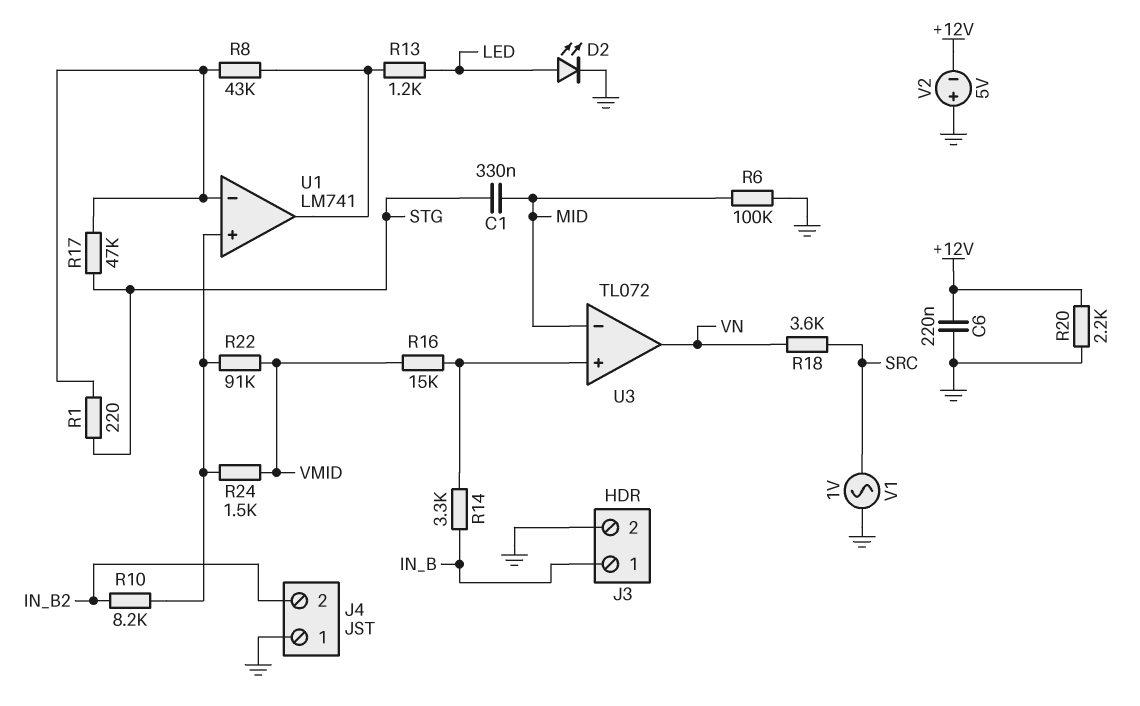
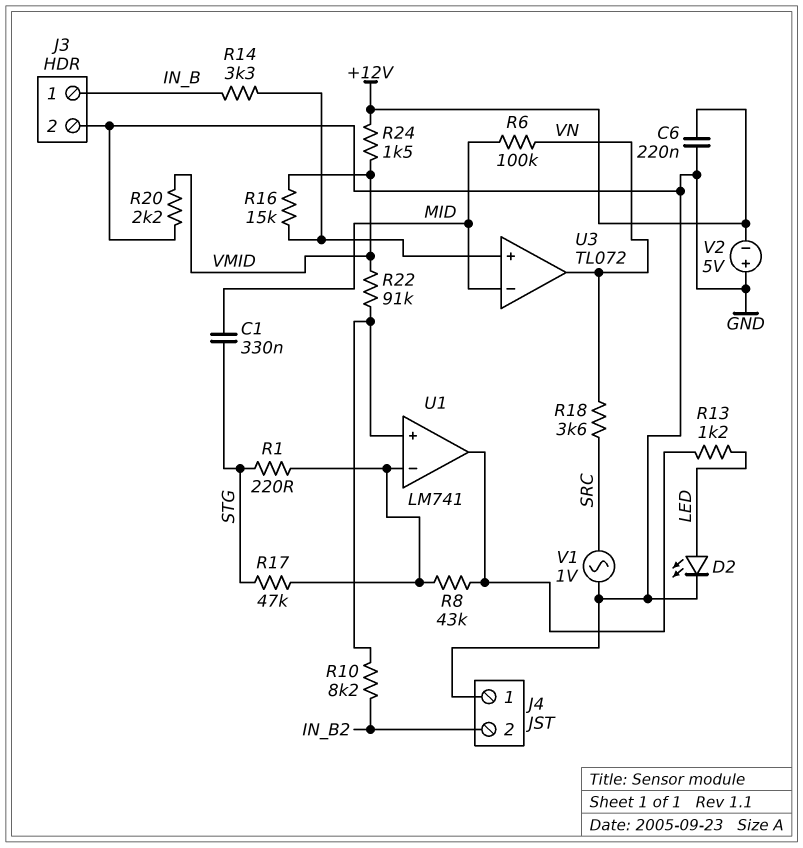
R6: 100k (GND, MID) -> 100k (MID, VN)
R20: 2.2k (+12V, GND) -> 2.2k (GND, VMID)
R24: 1.5k (U1/in+, VMID) -> 1.5k (+12V, VMID)

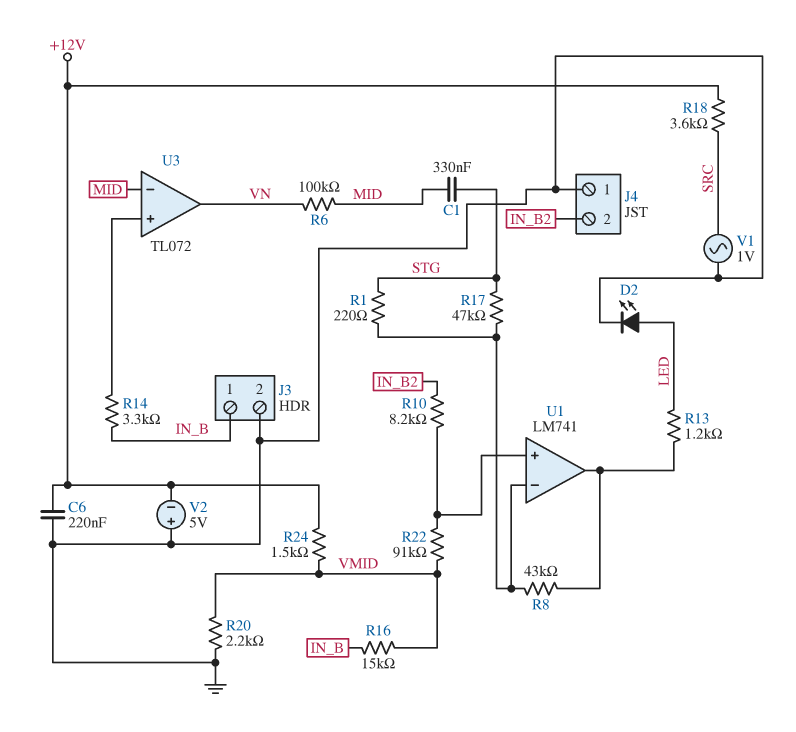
R16: 15k (U3/in+, VMID) -> 15k (IN_B, VMID)
R18: 3.6k (SRC, VN) -> 3.6k (+12V, SRC)

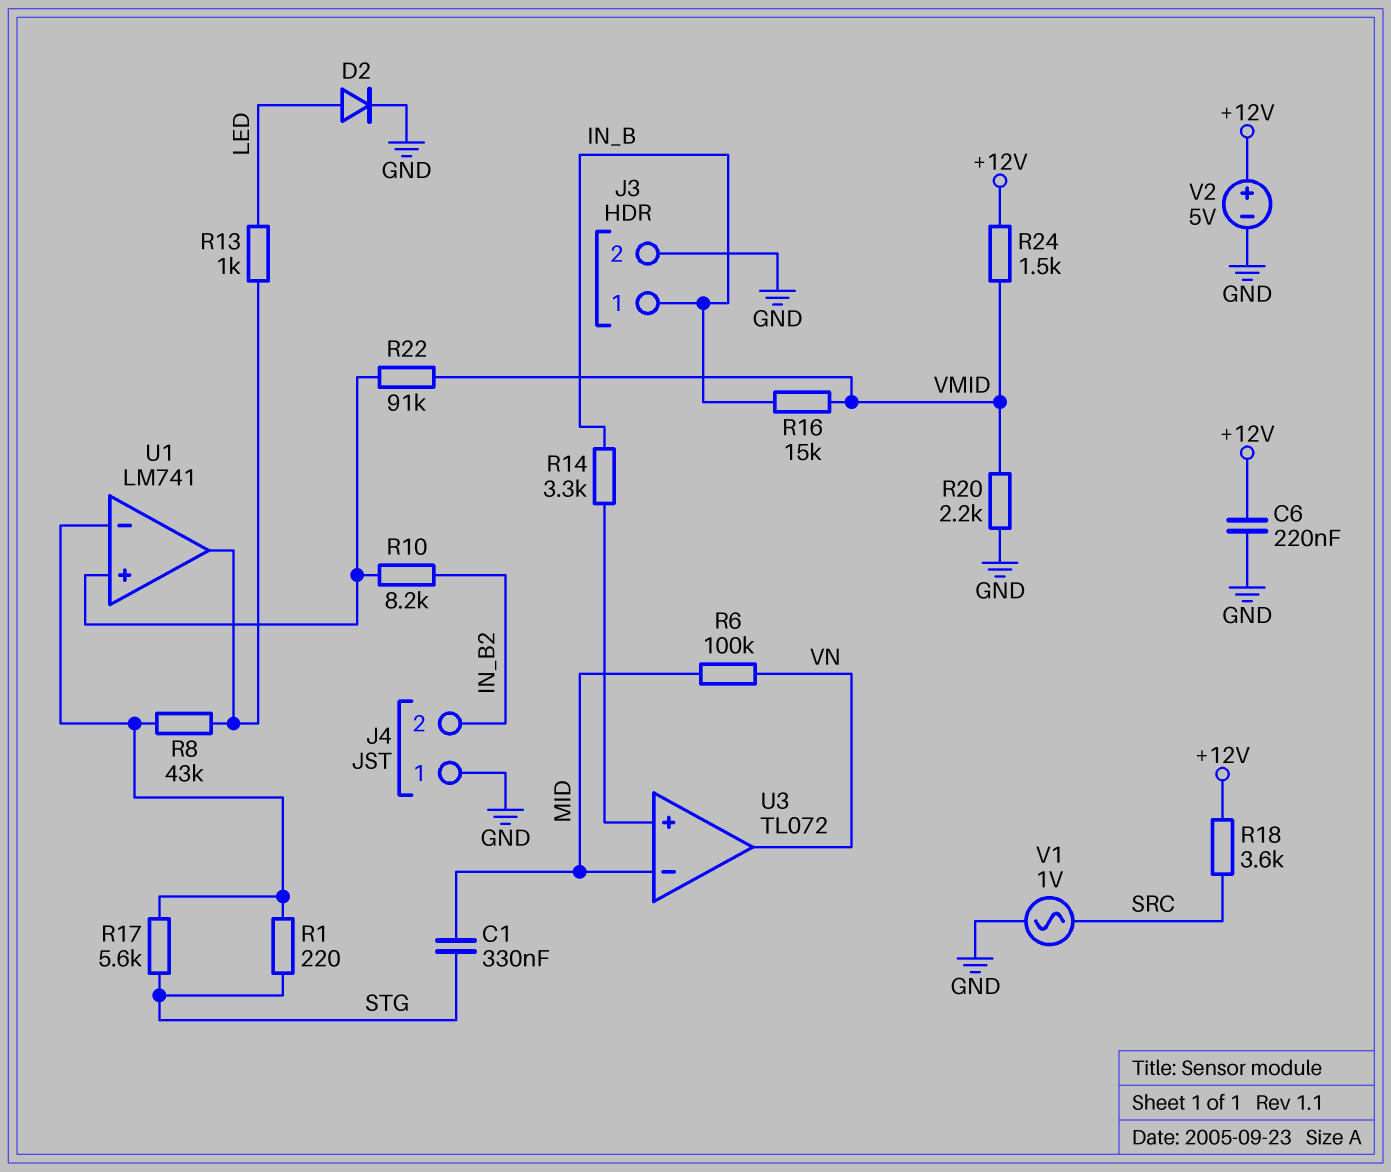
D2: LED (A LED, K GND) -> diode (A LED, K GND)
R13: 1.2k (LED, U1/out) -> 1k (LED, U1/out)
R17: 47k (STG, U1/in-) -> 5.6k (STG, U1/in-)
V2: 5V (plus GND, minus +12V) -> 5V (plus +12V, minus GND)

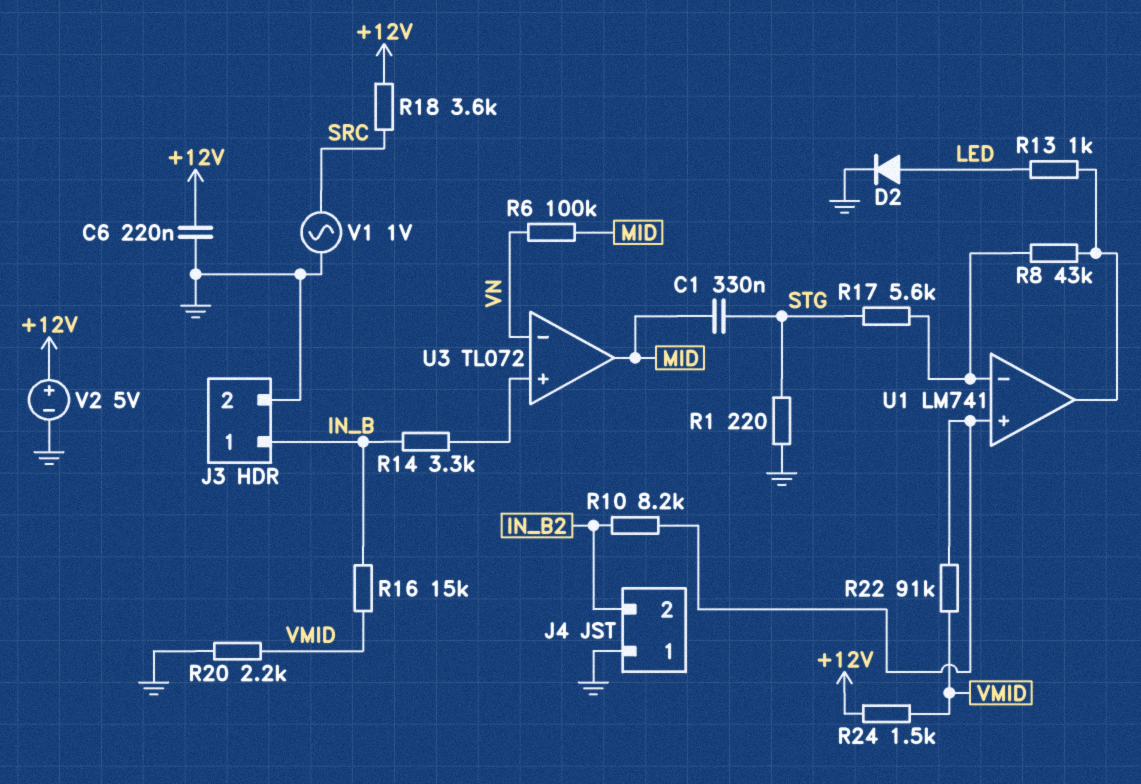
R1: 220 (STG, U1/in-) -> 220 (GND, STG)
U3 pin in-: MID -> VN
U3 pin out: VN -> MID

